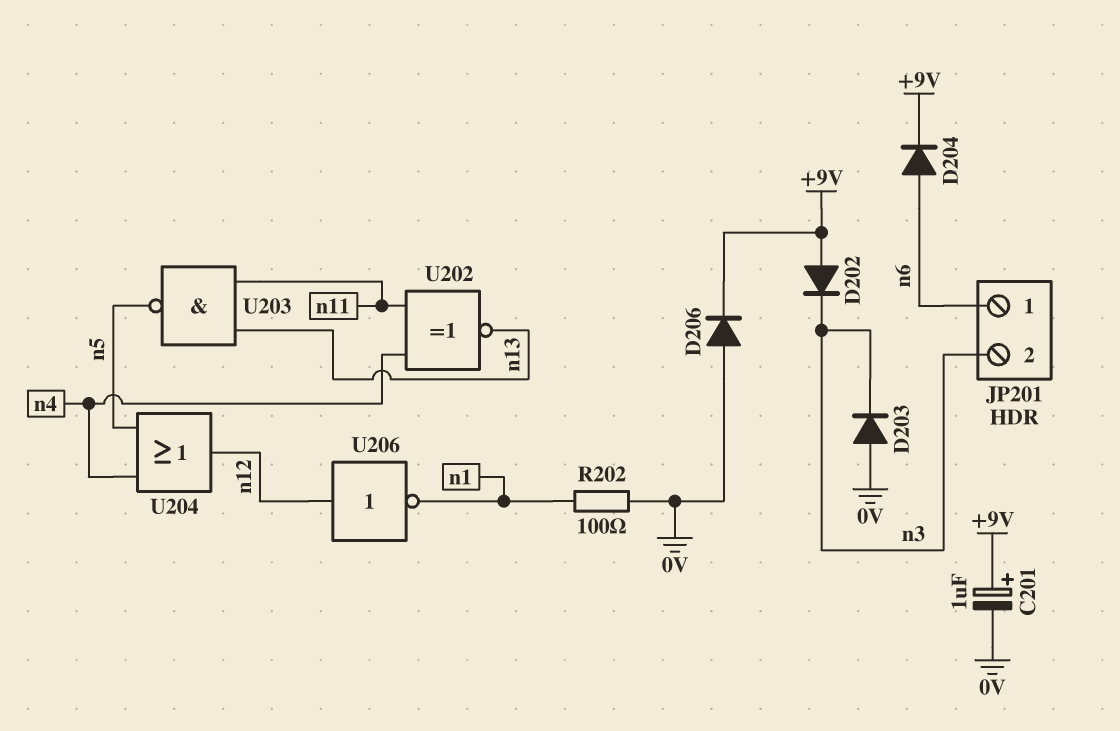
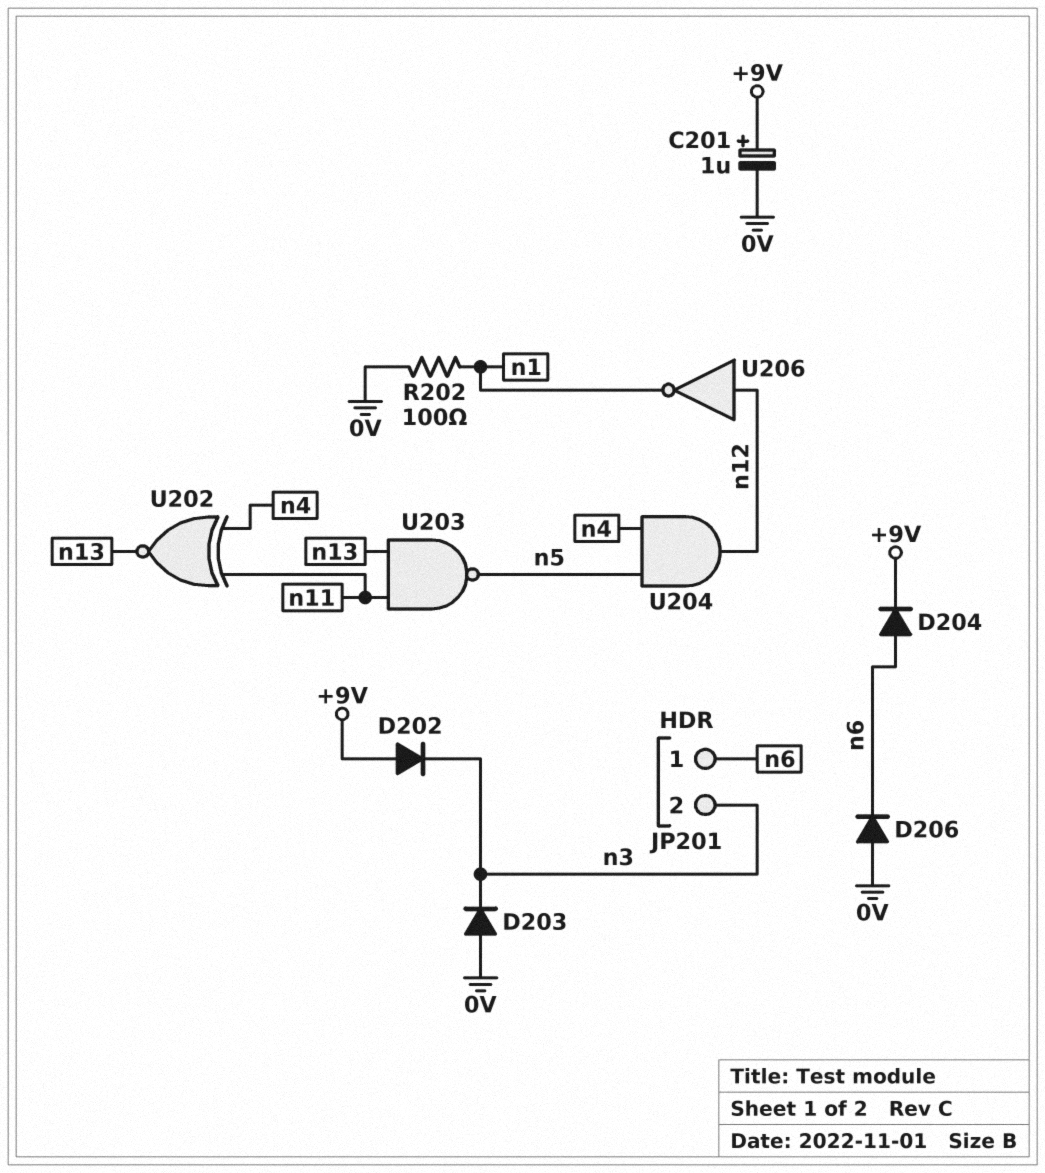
D206: diode (A 0V, K +9V) -> diode (A 0V, K n6)
U204: OR (in n4, in n5, out n12) -> AND (in n4, in n5, out n12)

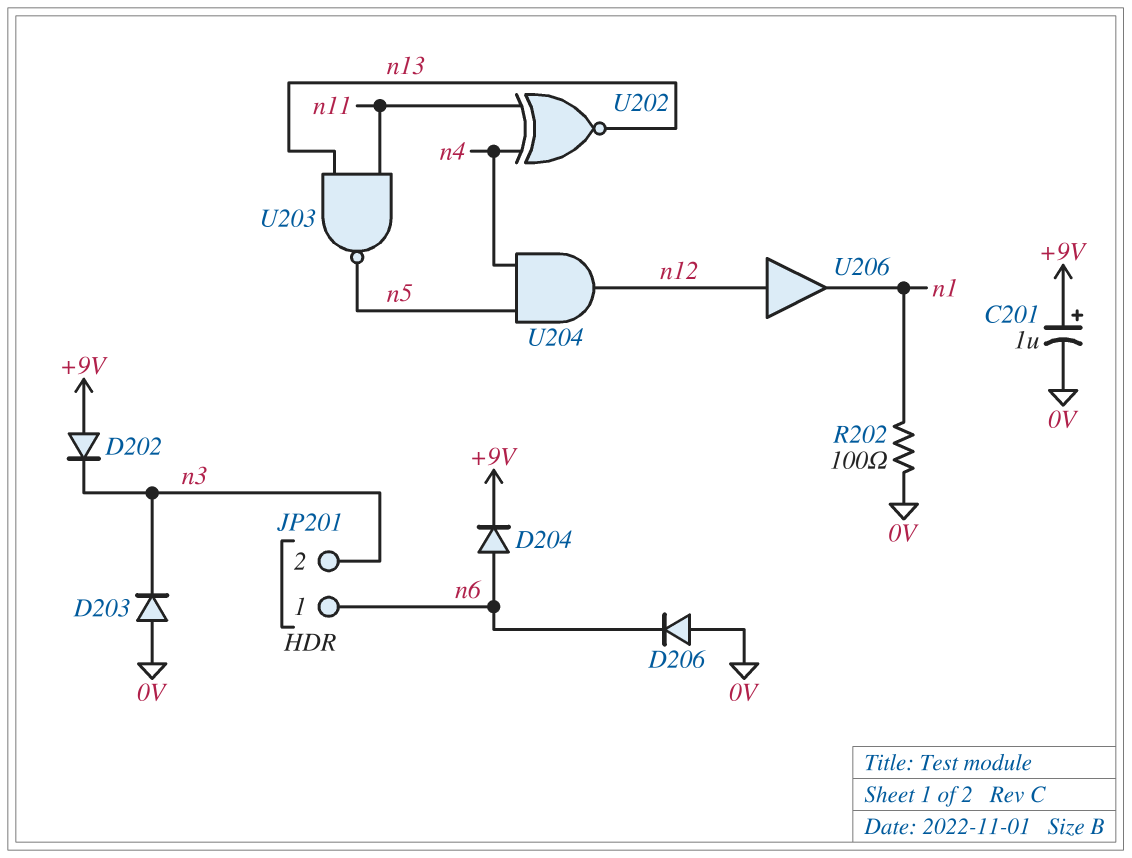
U206: NOT (in n12, out n1) -> buffer (in n12, out n1)

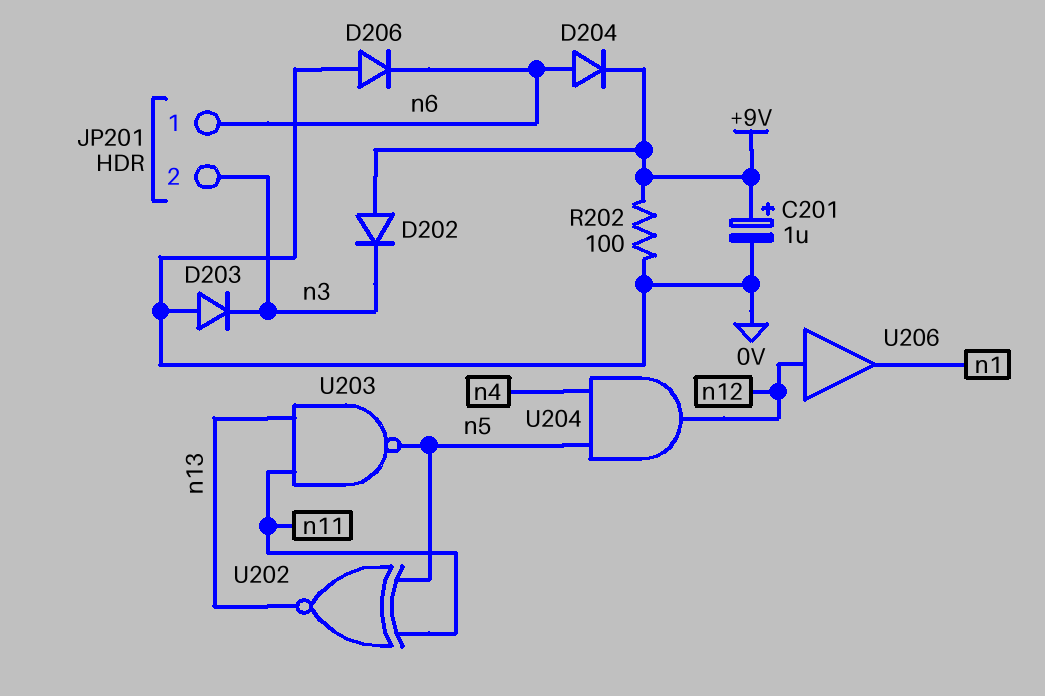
R202: 100 (0V, n1) -> 100 (+9V, 0V)
U202: XNOR (in n4, in n11, out n13) -> XNOR (in n5, in n11, out n13)

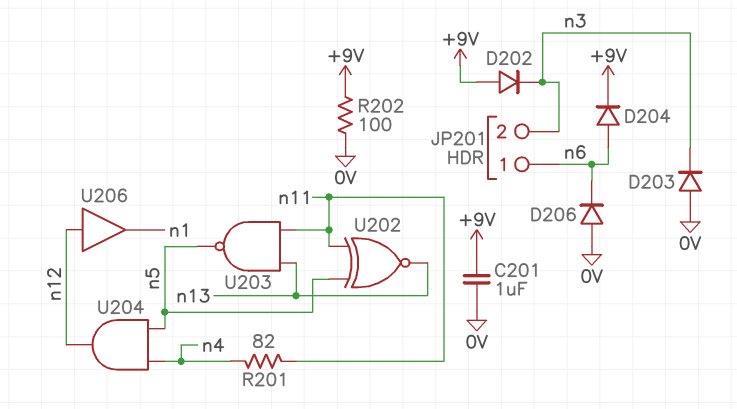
C201: 1uF (plus +9V, minus 0V) -> 1uF (+9V, 0V)
R201: none -> 82 (n4, n11)

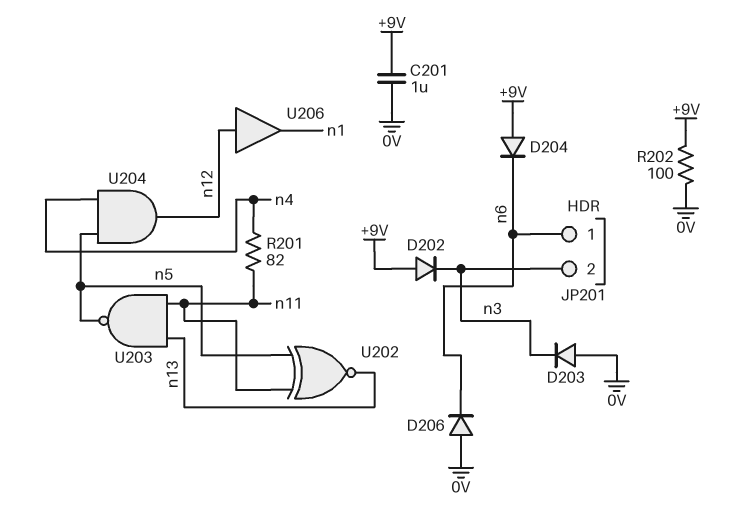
D204: diode (A n6, K +9V) -> diode (A +9V, K n6)

